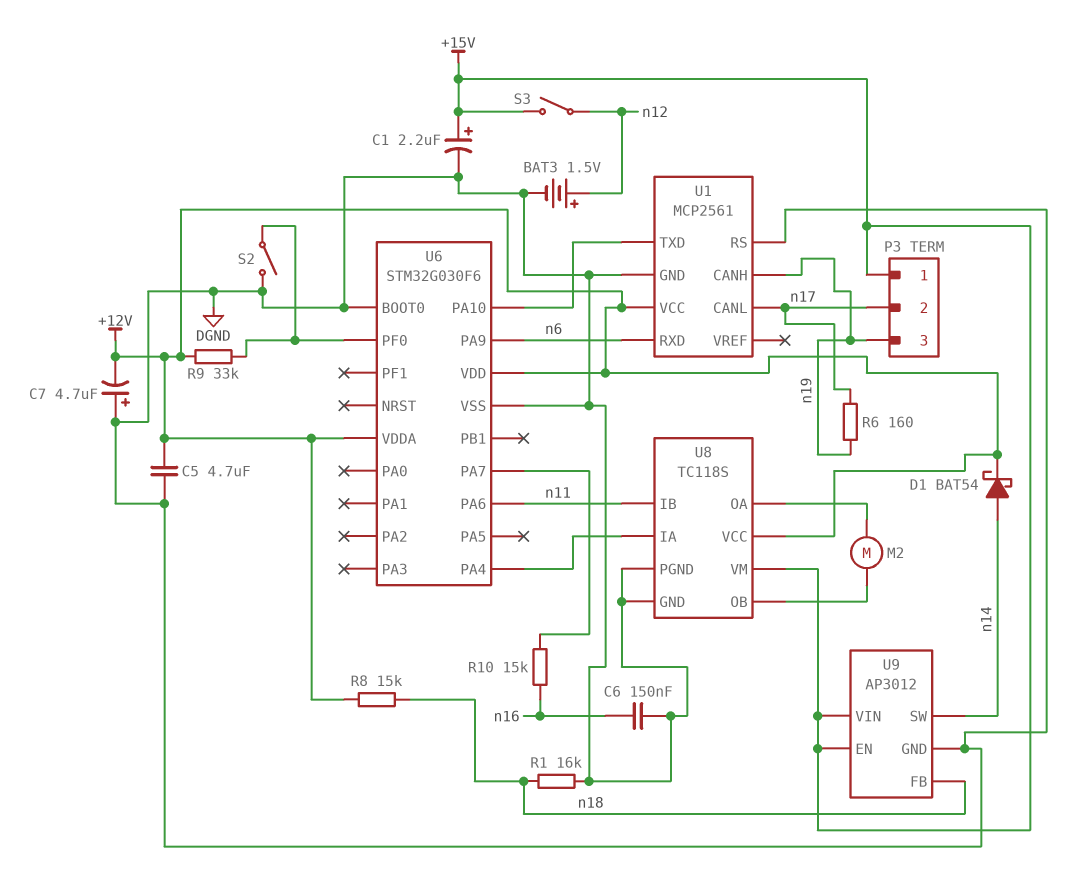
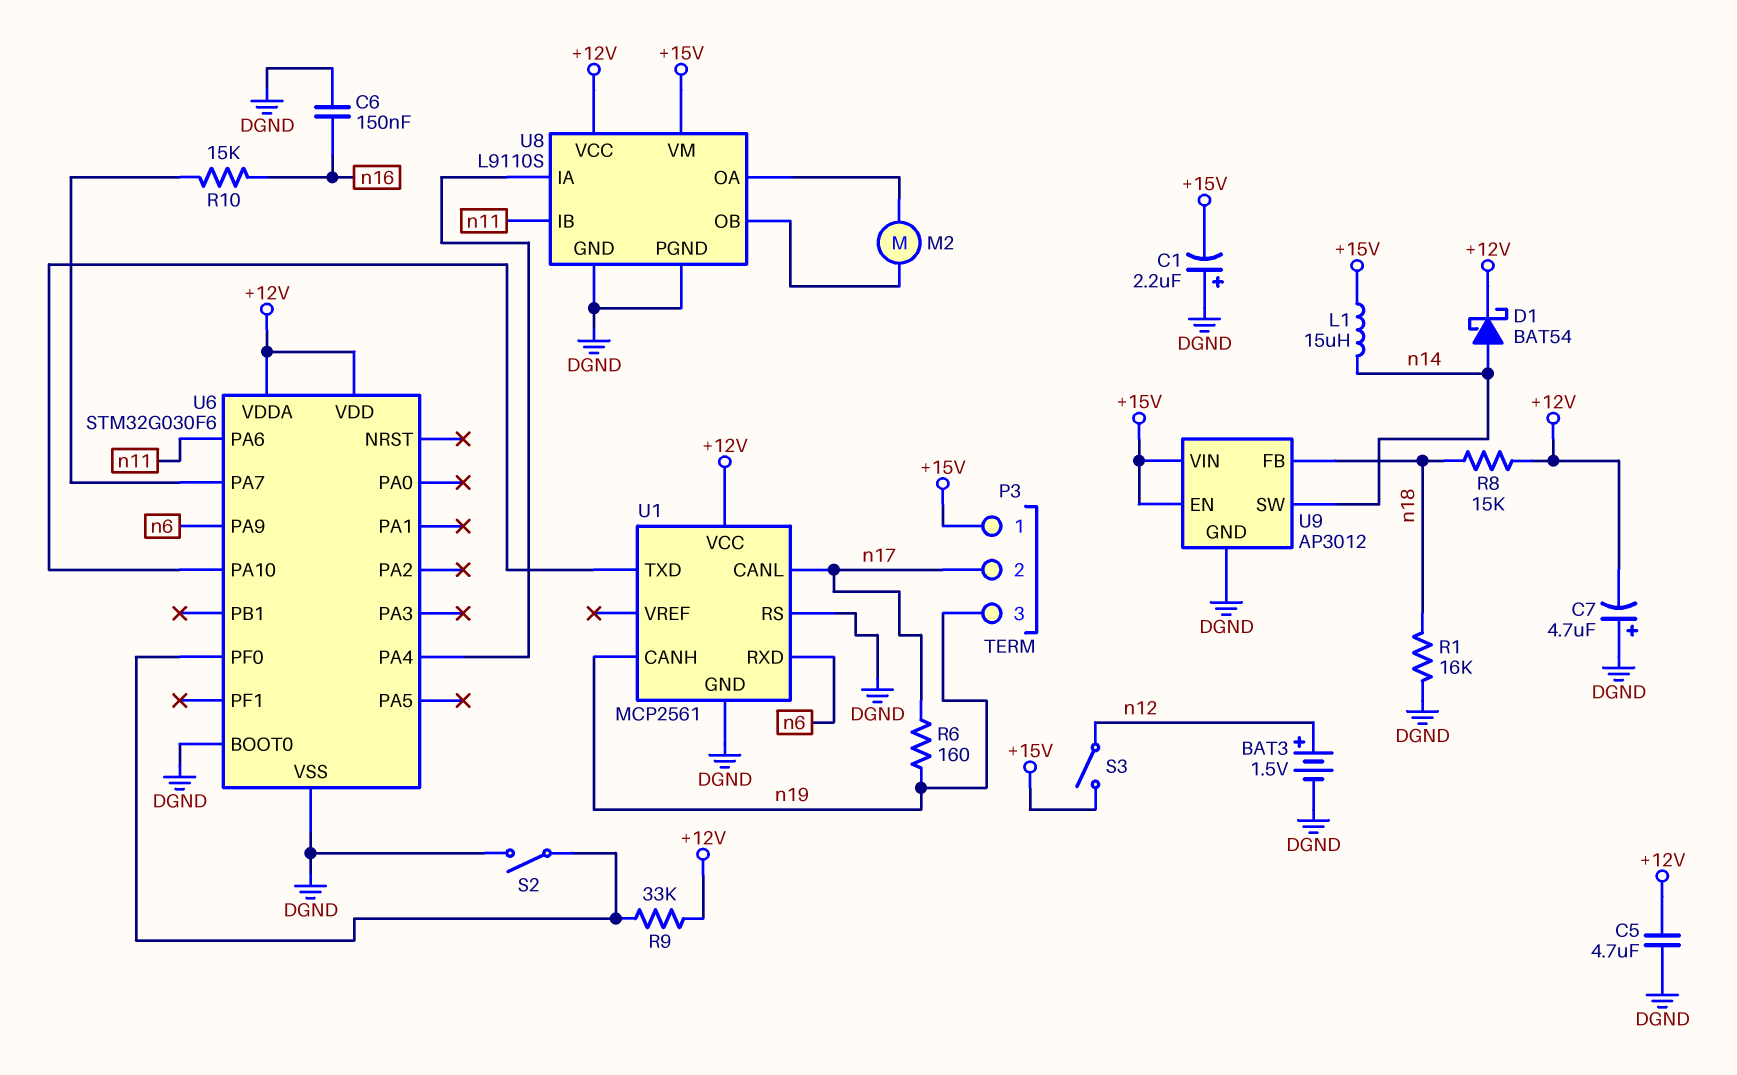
C1: 2.2uF (plus +15V, minus DGND) -> 2.2uF (plus DGND, minus +15V)
L1: none -> 15uH (+15V, n14)
U8: TC118S -> L9110S

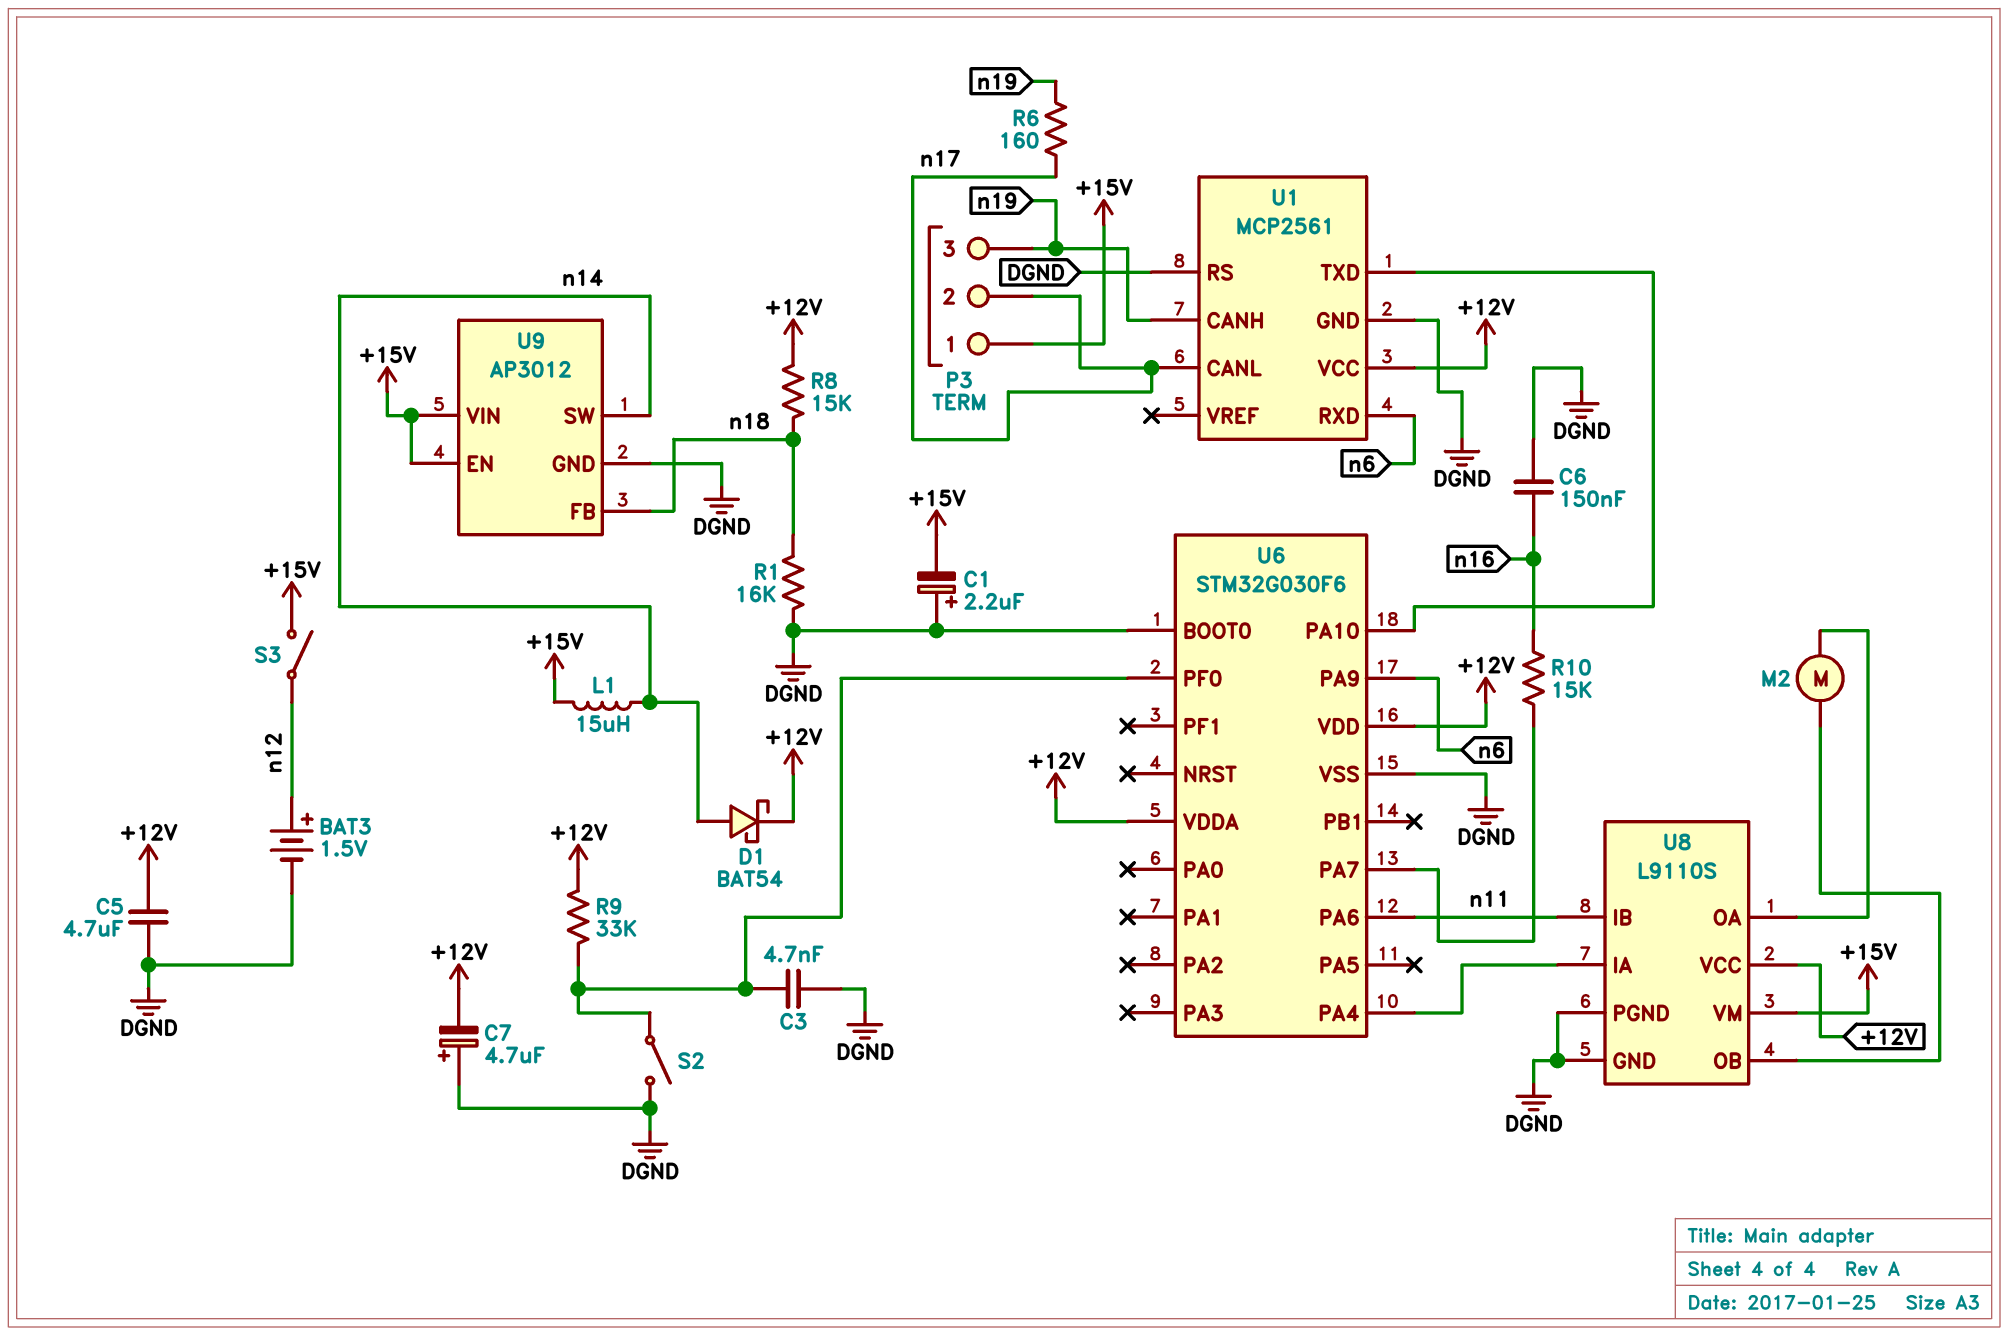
C3: none -> 4.7nF (DGND, U6/PF0)

